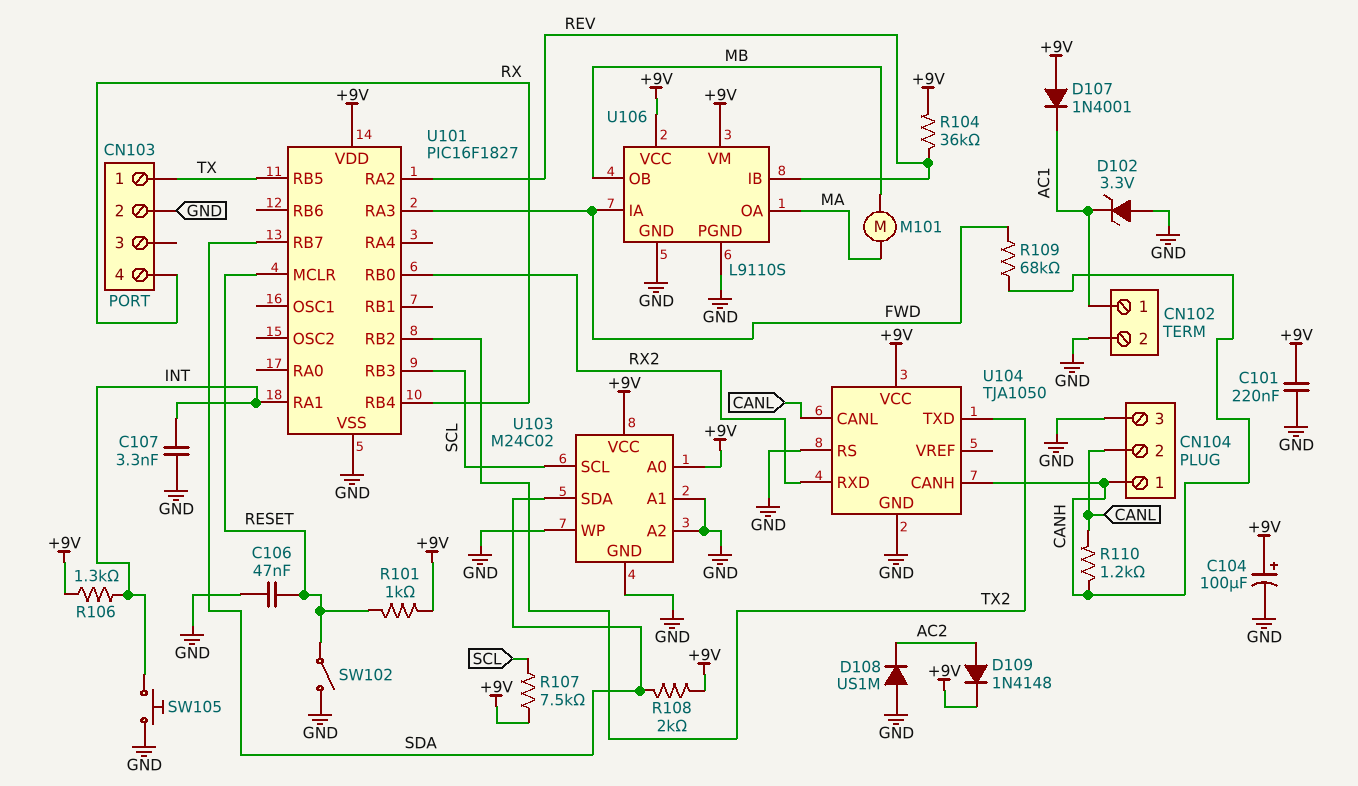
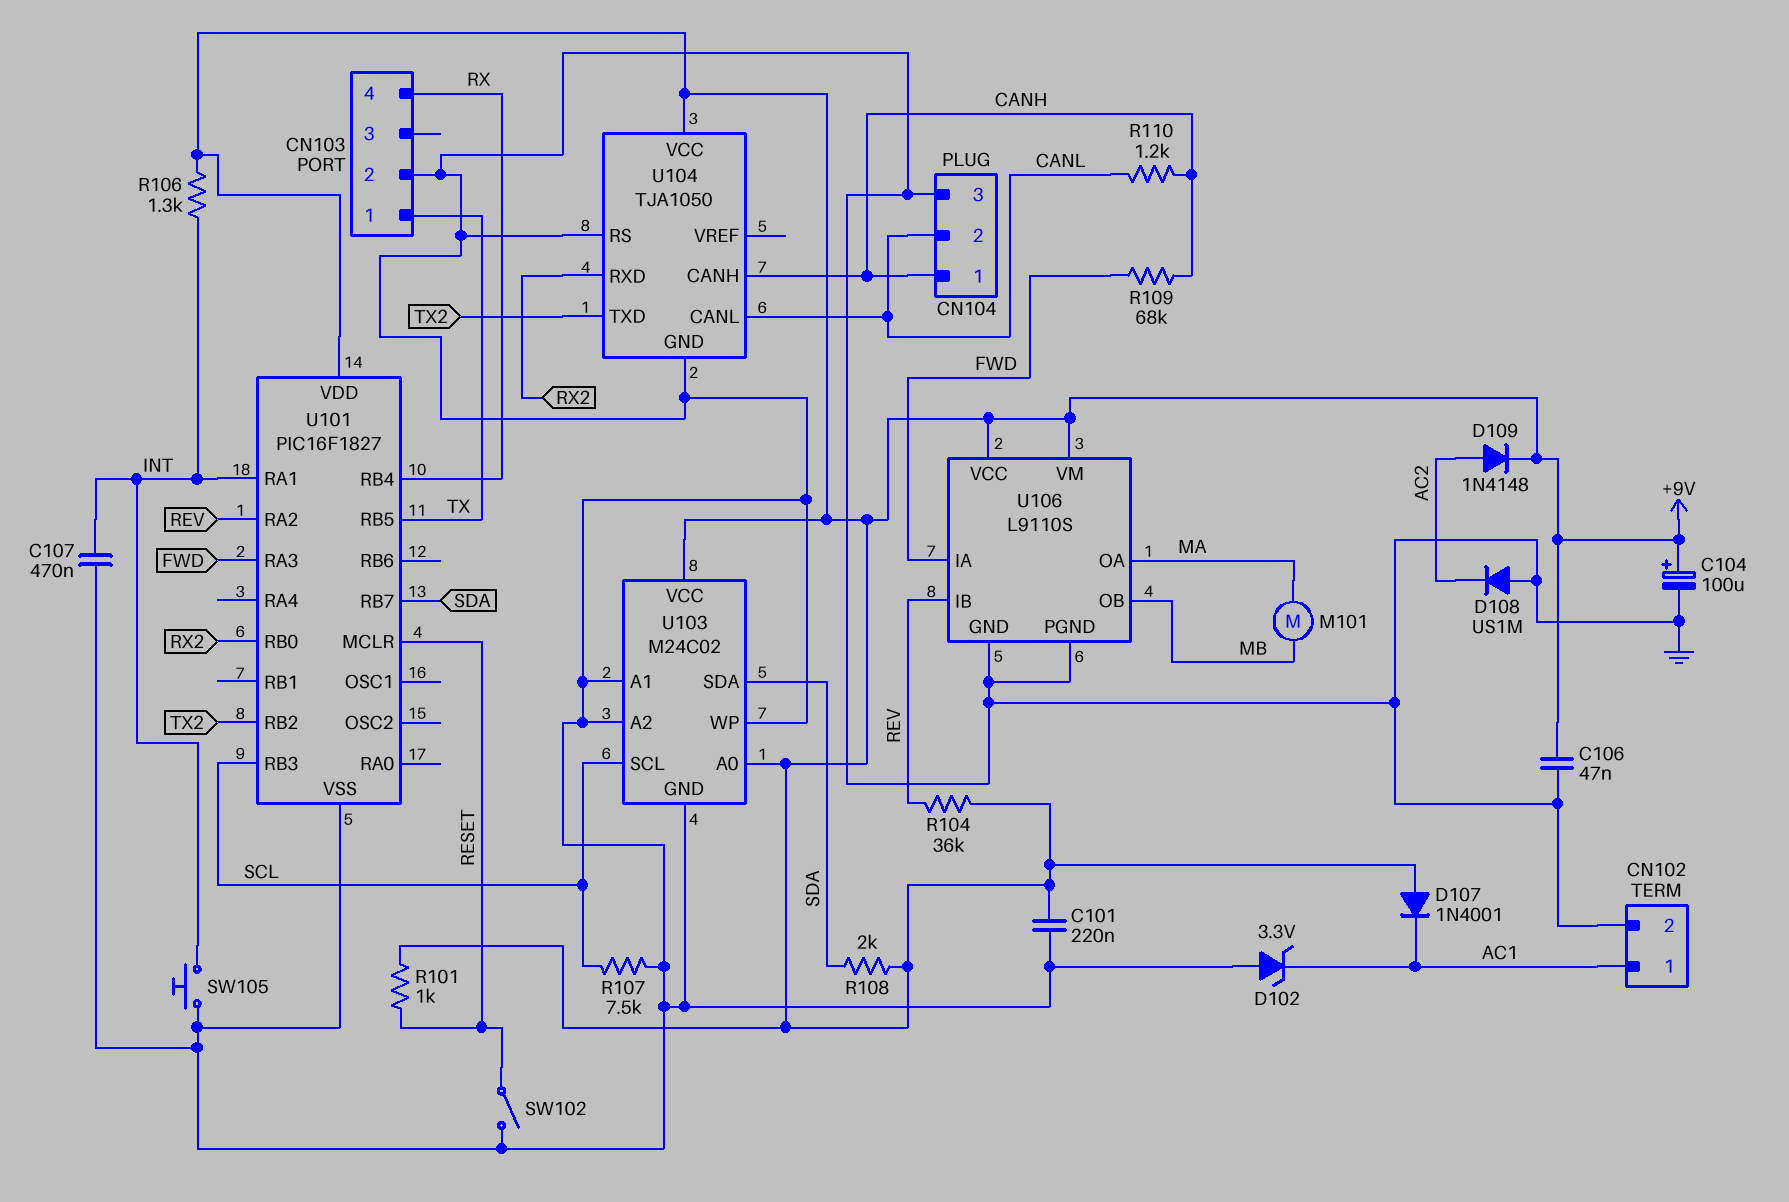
C106: 47nF (GND, RESET) -> 47nF (+9V, GND)
C107: 3.3nF (GND, INT) -> 470nF (GND, INT)
R107: 7.5k (+9V, SCL) -> 7.5k (GND, SCL)

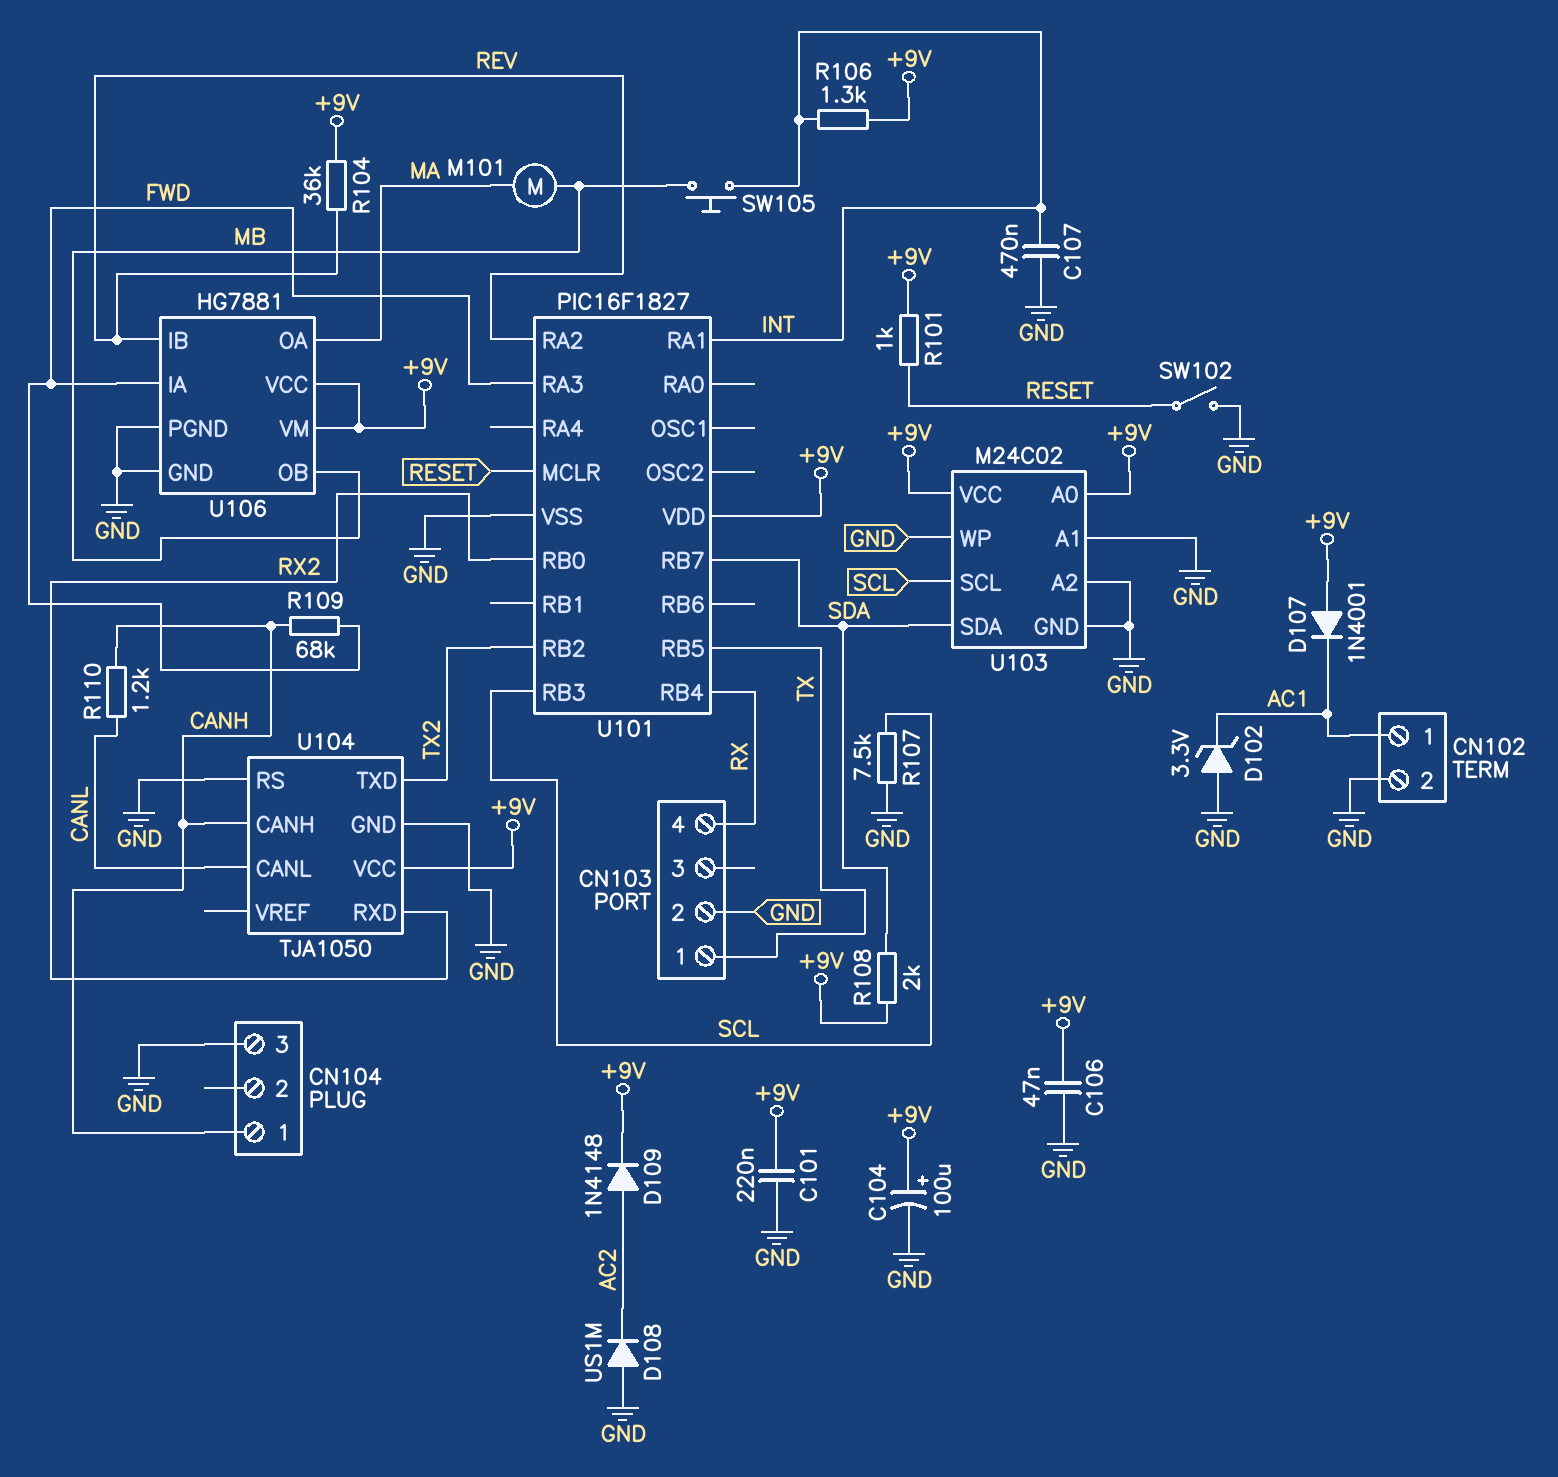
CN104 pin 2: CANL -> none
SW105: button (GND, INT) -> button (INT, MB)
U106: L9110S -> HG7881

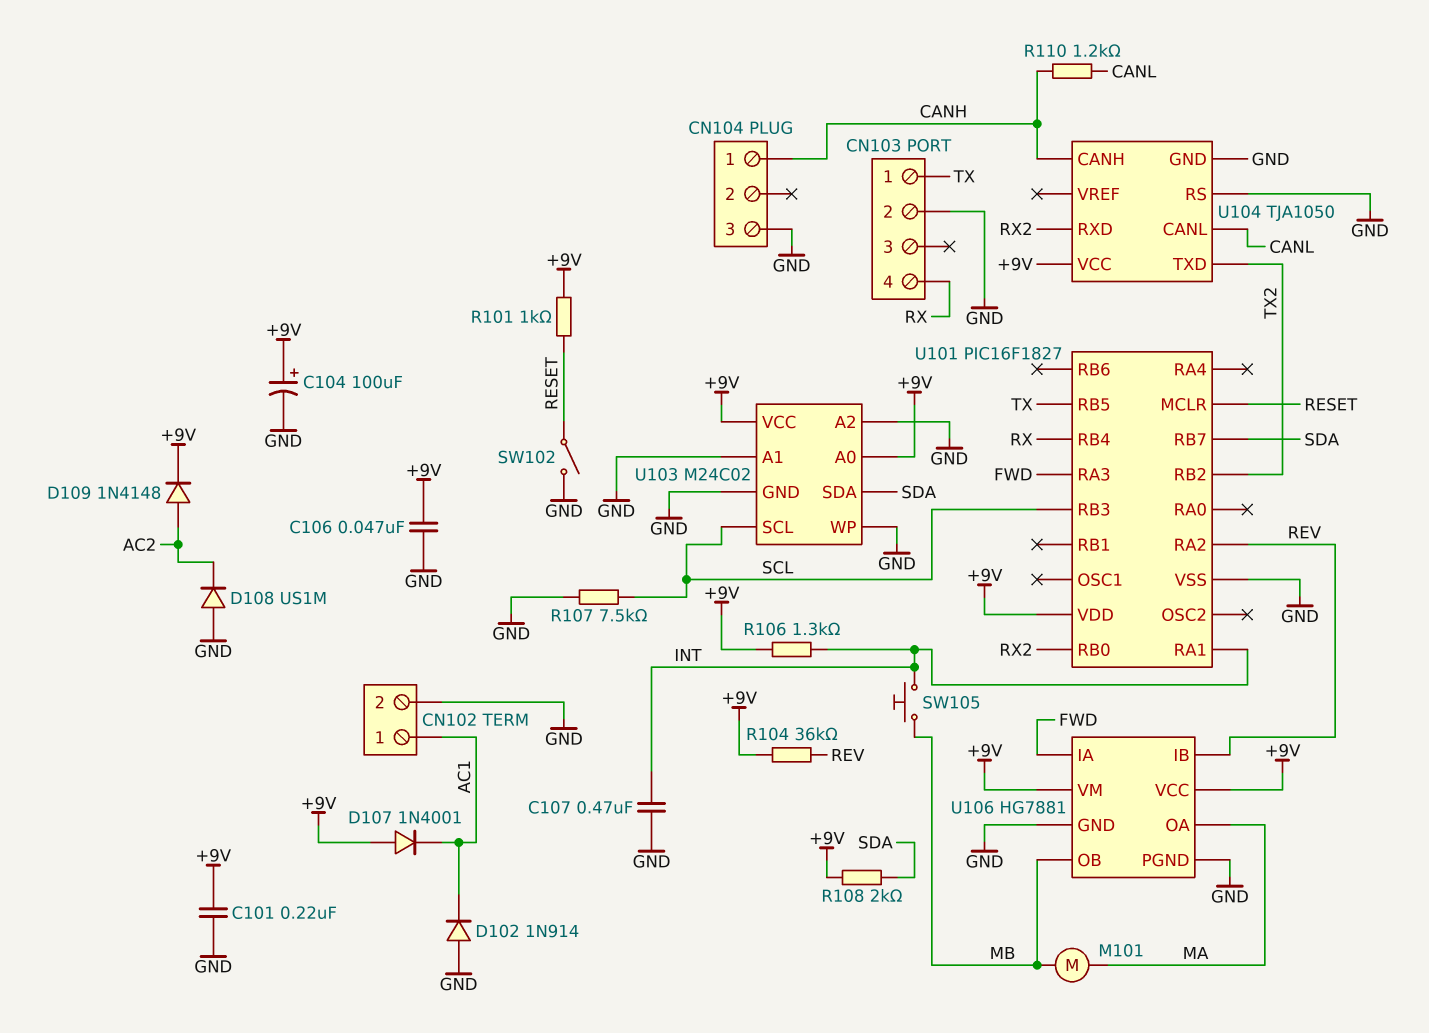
D102: zener 3.3V (A GND, K AC1) -> diode 1N914 (A GND, K AC1)
R109: 68k (CANH, FWD) -> none

